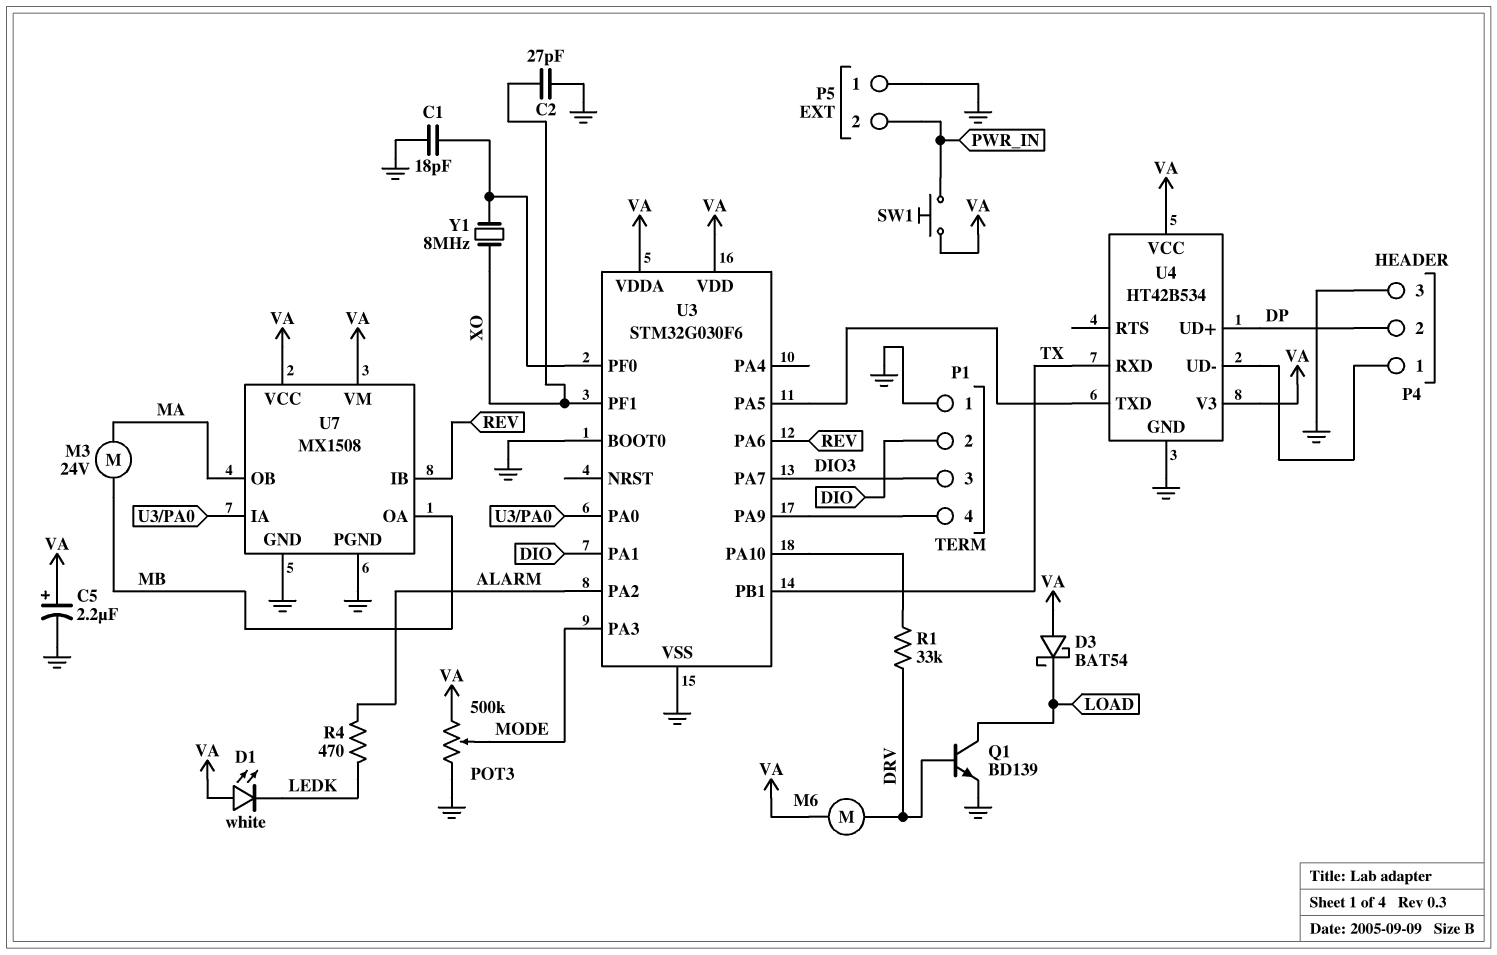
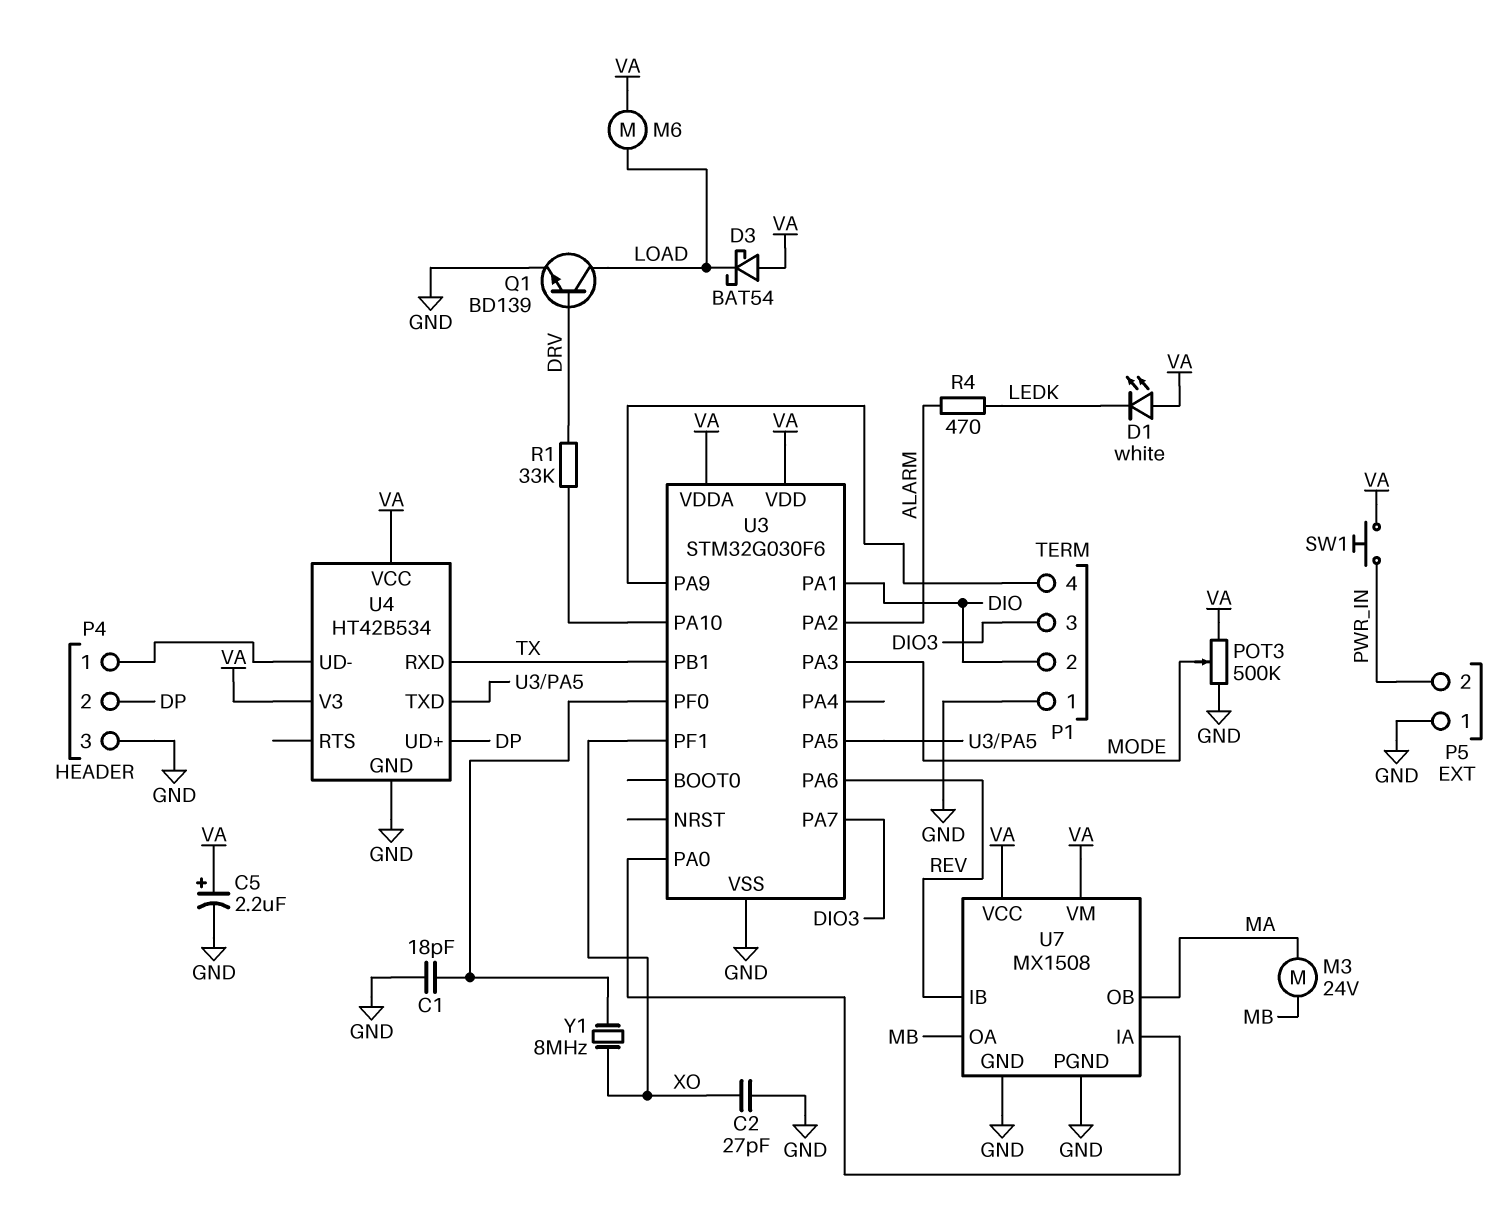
M6: motor (DRV, VA) -> motor (LOAD, VA)
U3 pin BOOT0: GND -> none

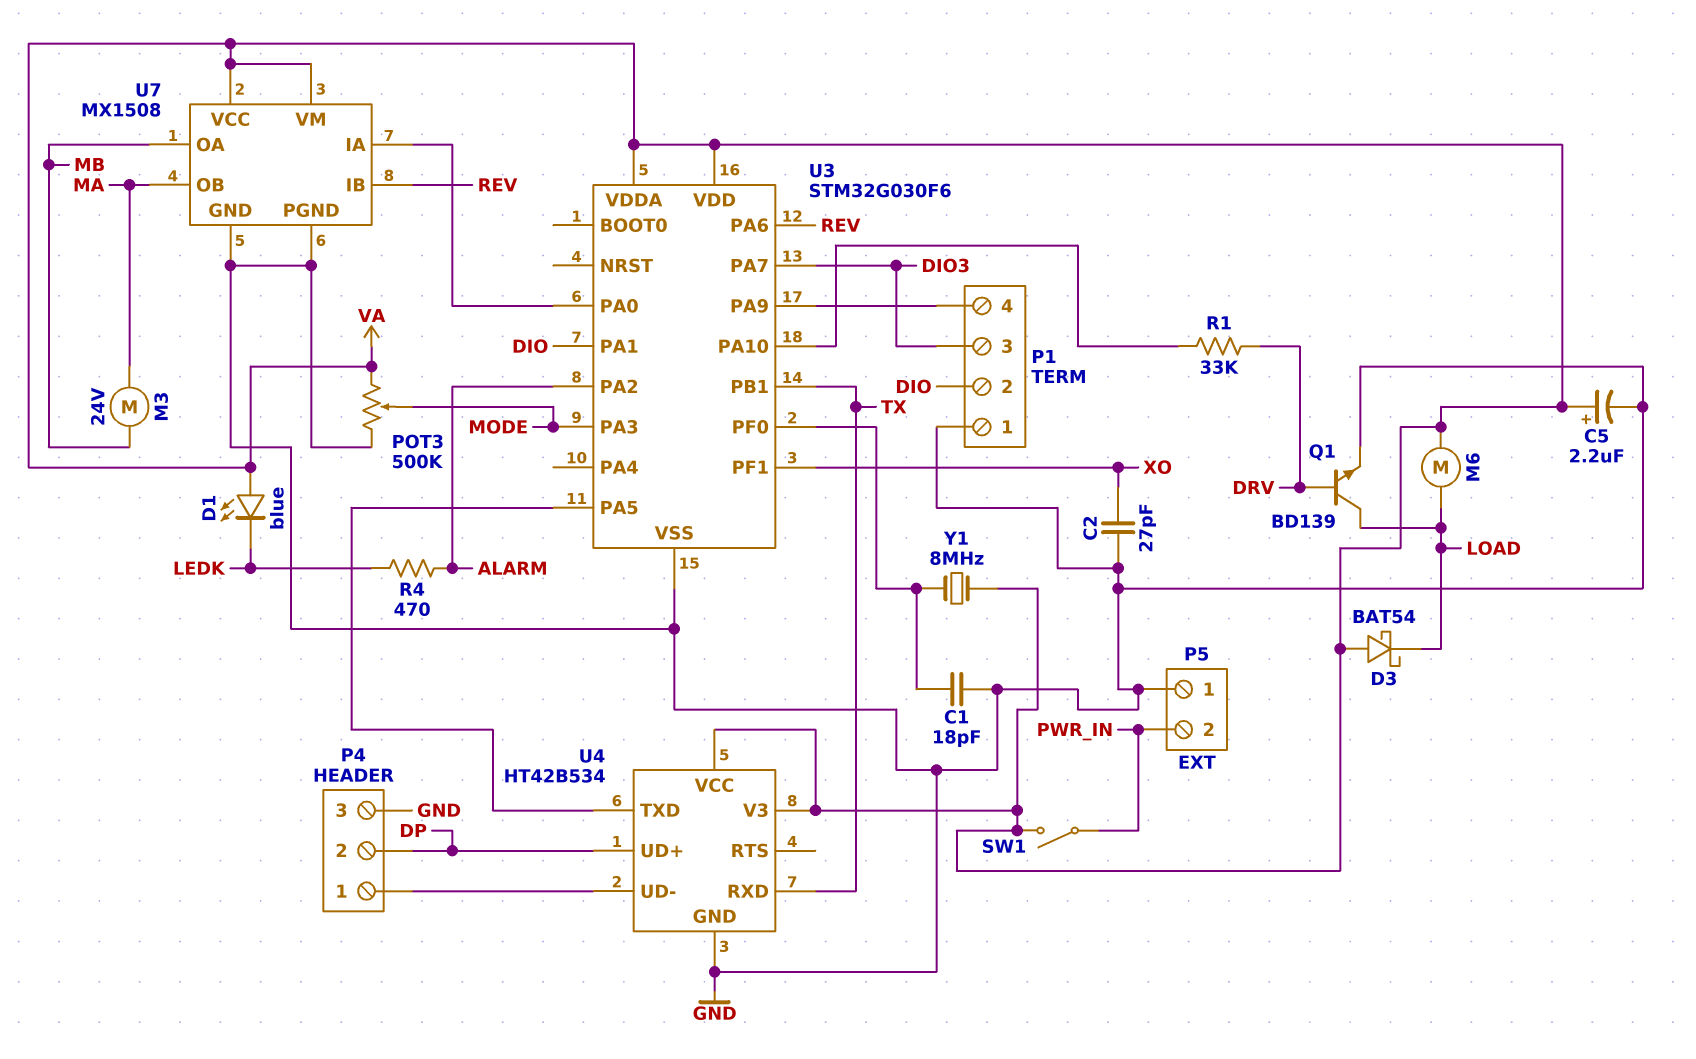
D1: LED white (A VA, K LEDK) -> LED blue (A VA, K LEDK)
SW1: button (PWR_IN, VA) -> switch (PWR_IN, VA)
Y1: 8MHz (U3/PF0, XO) -> 8MHz (U3/PF0, VA)

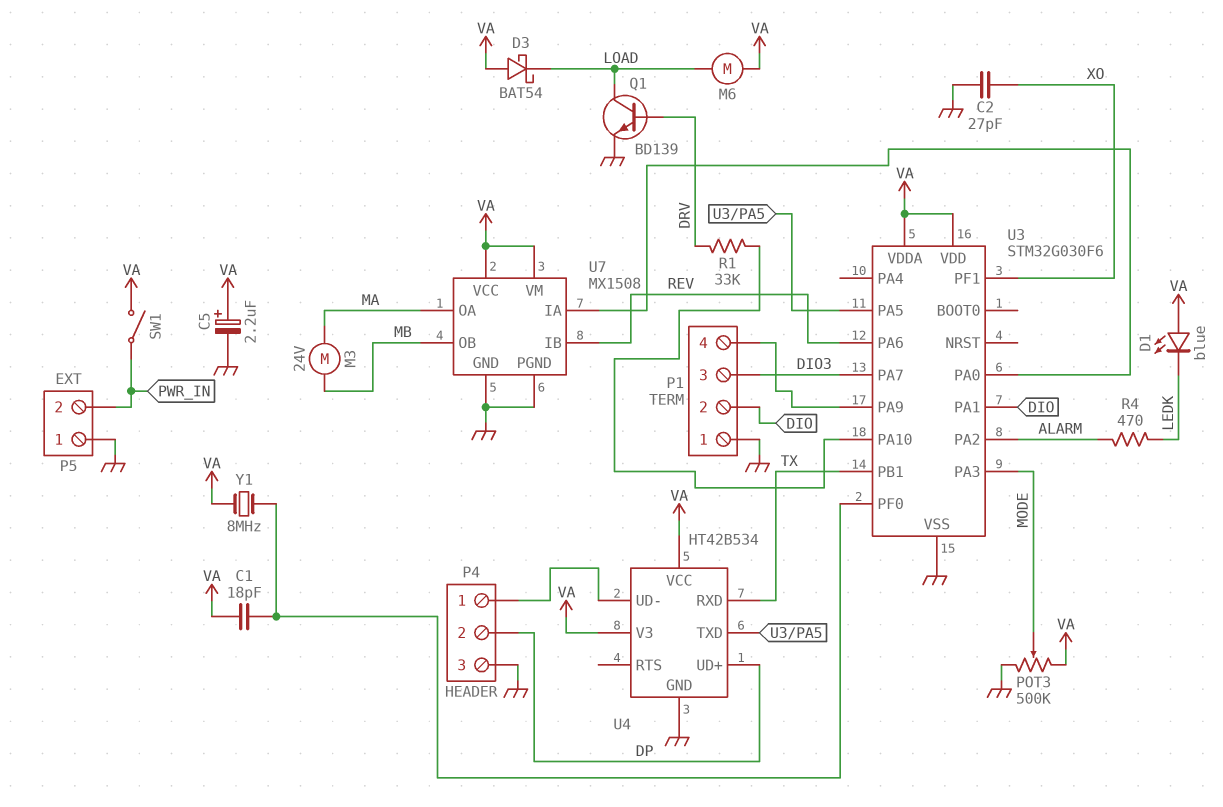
C1: 18pF (GND, U3/PF0) -> 18pF (U3/PF0, VA)
U7 pin OA: MB -> MA
U7 pin OB: MA -> MB

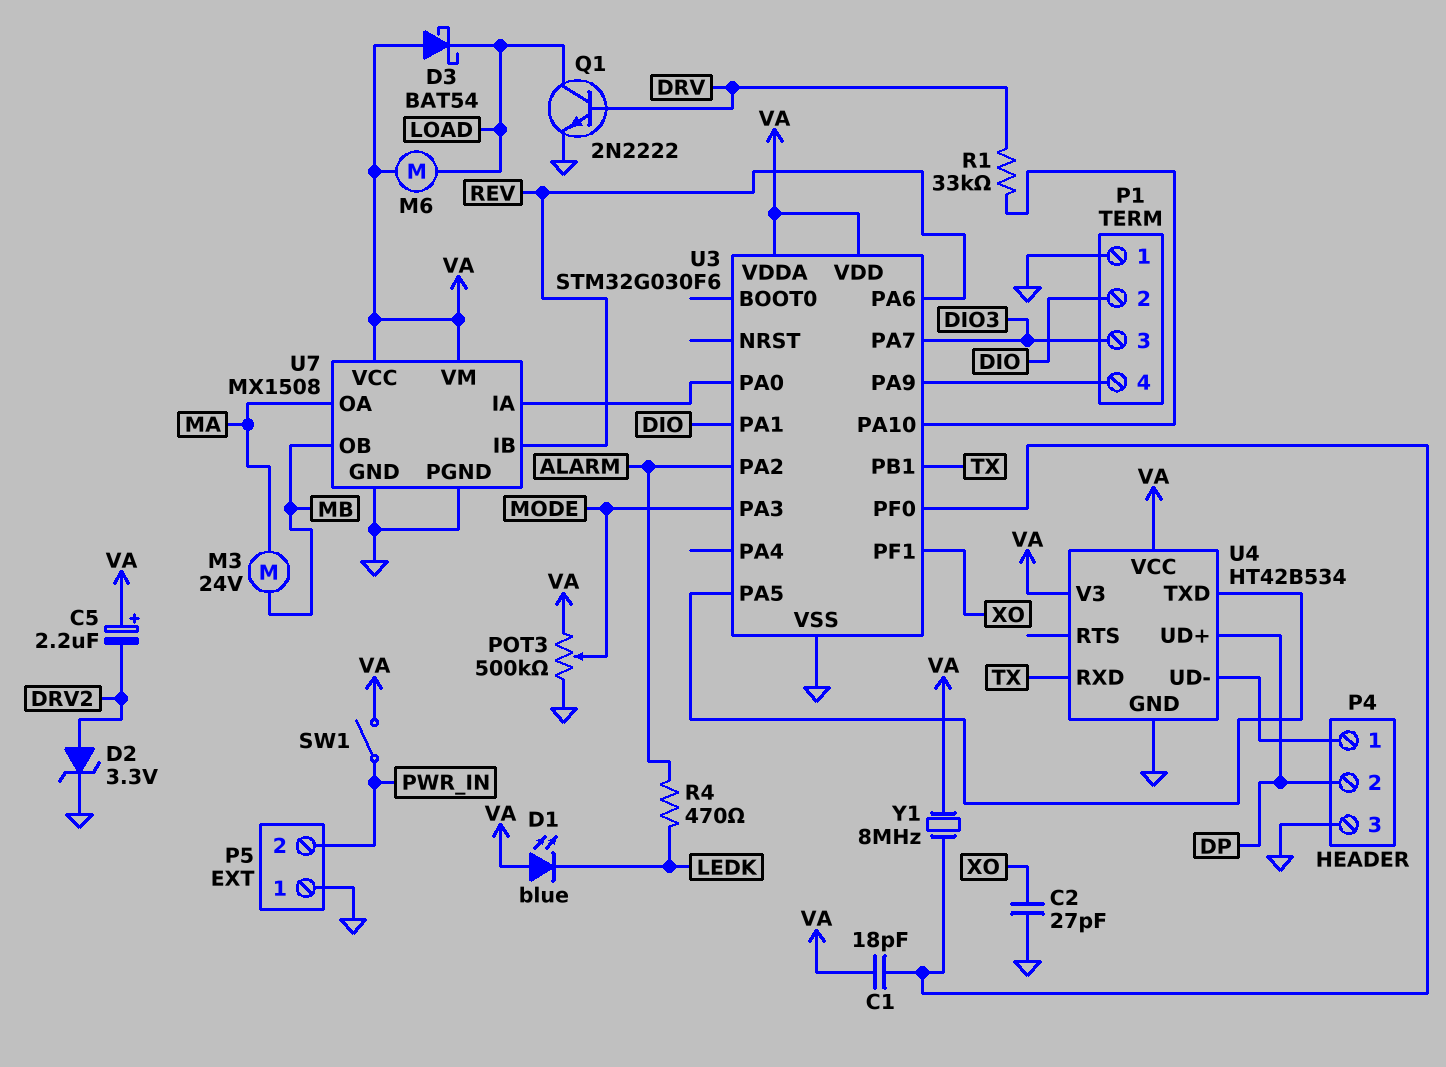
C5: 2.2uF (plus VA, minus GND) -> 2.2uF (plus VA, minus DRV2)
D2: none -> zener 3.3V (A DRV2, K GND)
Q1: NPN BD139 (B DRV, C LOAD, E GND) -> NPN 2N2222 (B DRV, C LOAD, E GND)

